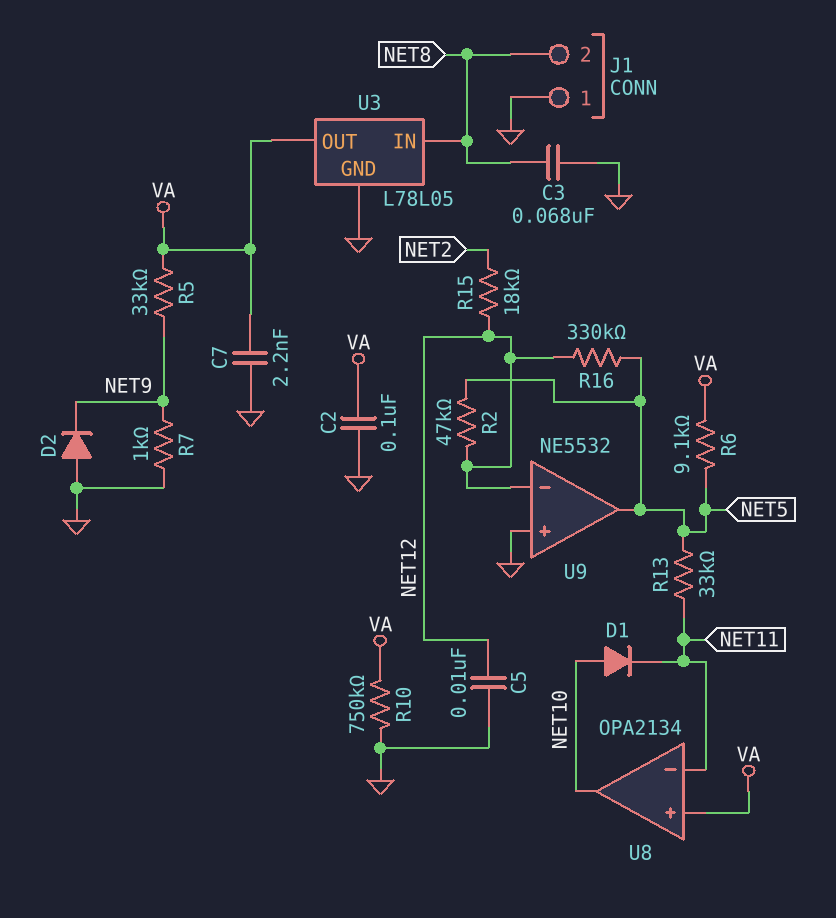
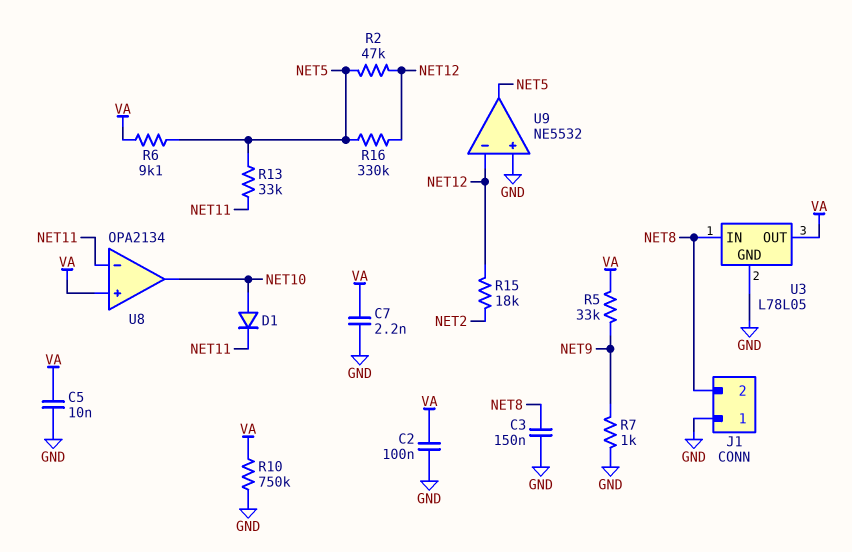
C3: 68nF (GND, NET8) -> 150nF (GND, NET8)
C5: 10nF (GND, NET12) -> 10nF (GND, VA)
D2: diode (A GND, K NET9) -> none

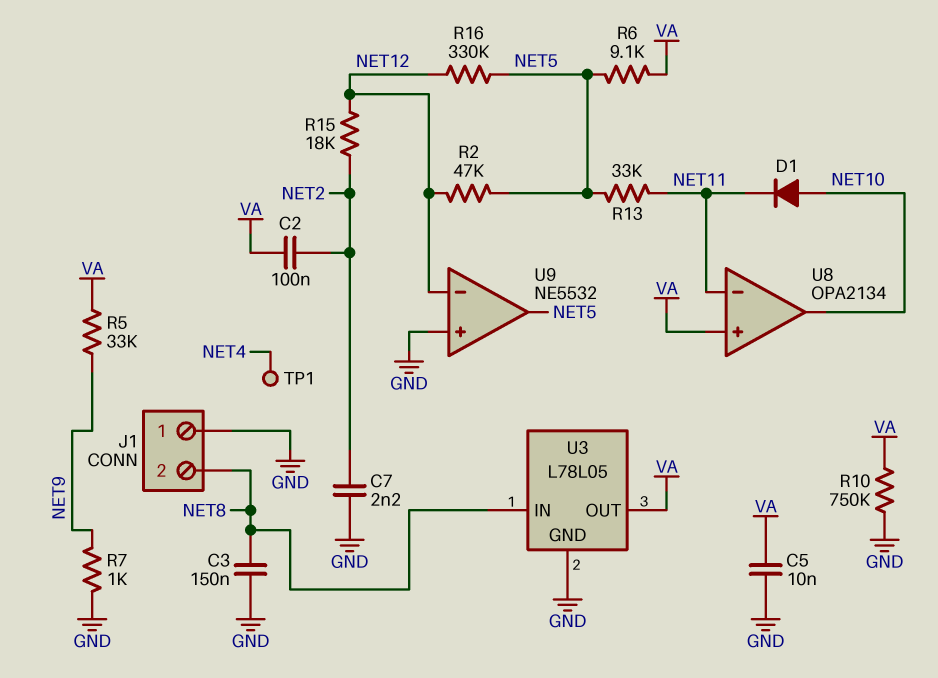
C2: 100nF (GND, VA) -> 100nF (NET2, VA)
C7: 2.2nF (GND, VA) -> 2.2nF (GND, NET2)
TP1: none -> test point (NET4)

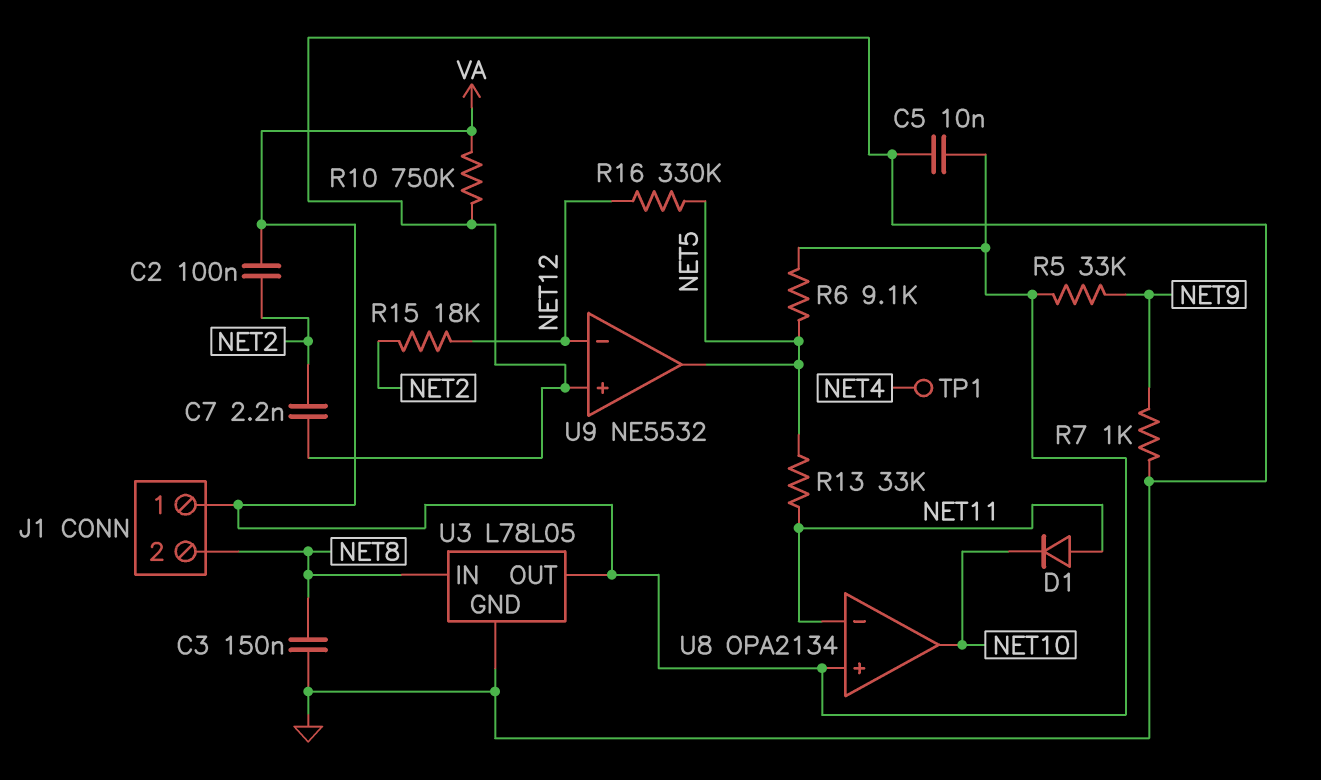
D1: diode (A NET10, K NET11) -> diode (A NET11, K NET10)
J1 pin 1: GND -> VA
R2: 47k (NET5, NET12) -> none

